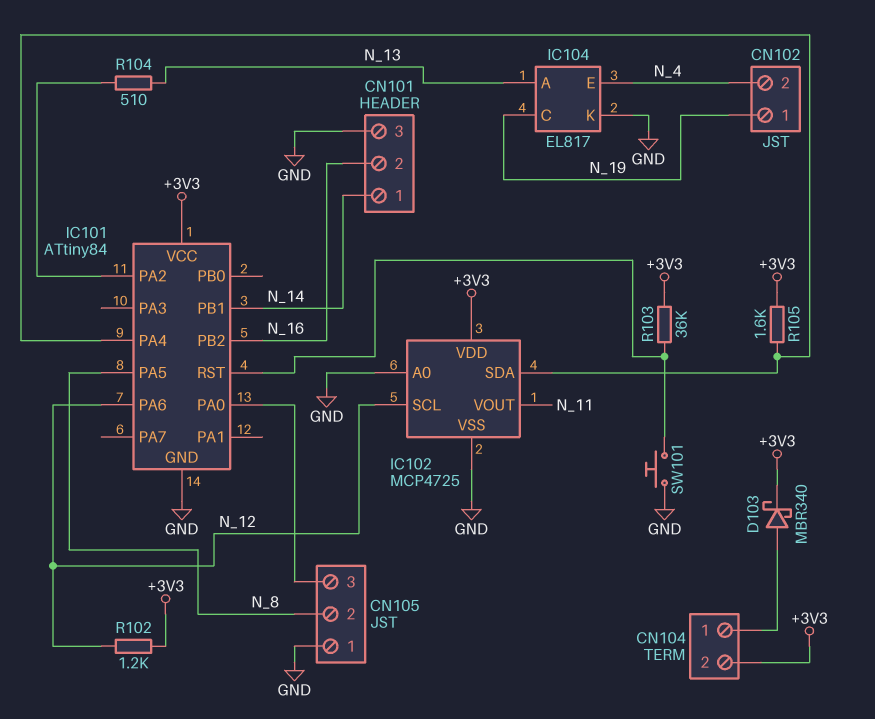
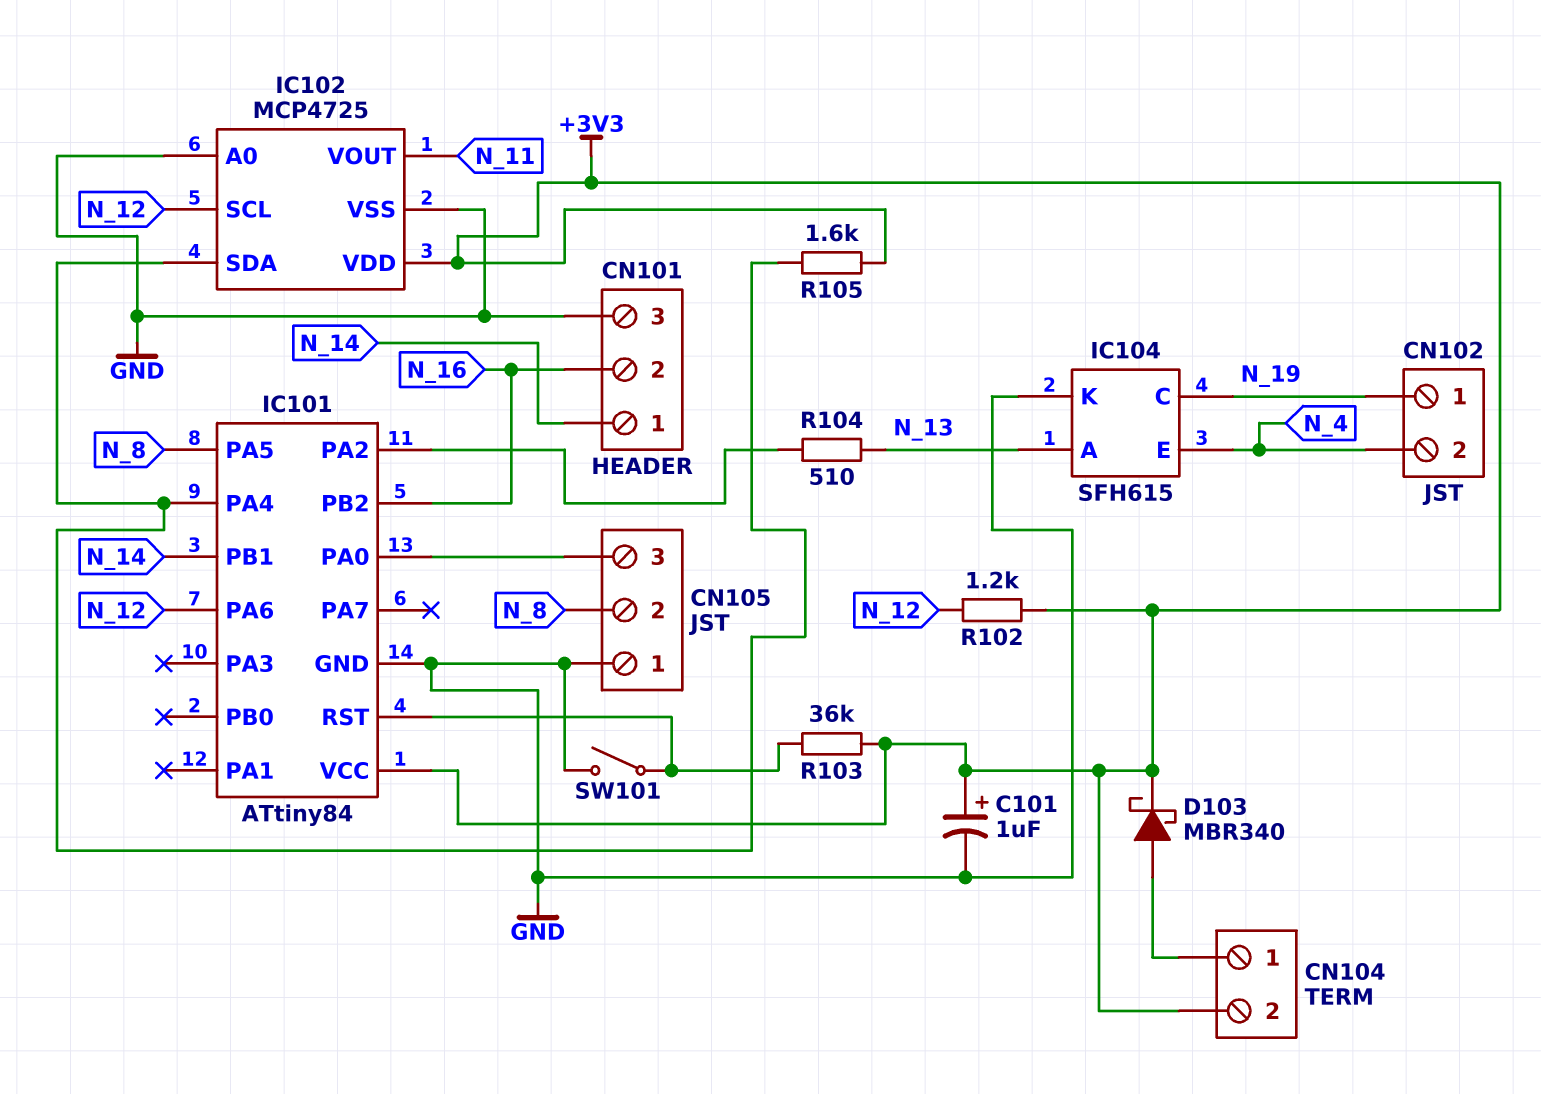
C101: none -> 1uF (plus +3V3, minus GND)
IC104: EL817 -> SFH615
SW101: button (GND, IC101/RST) -> switch (GND, IC101/RST)

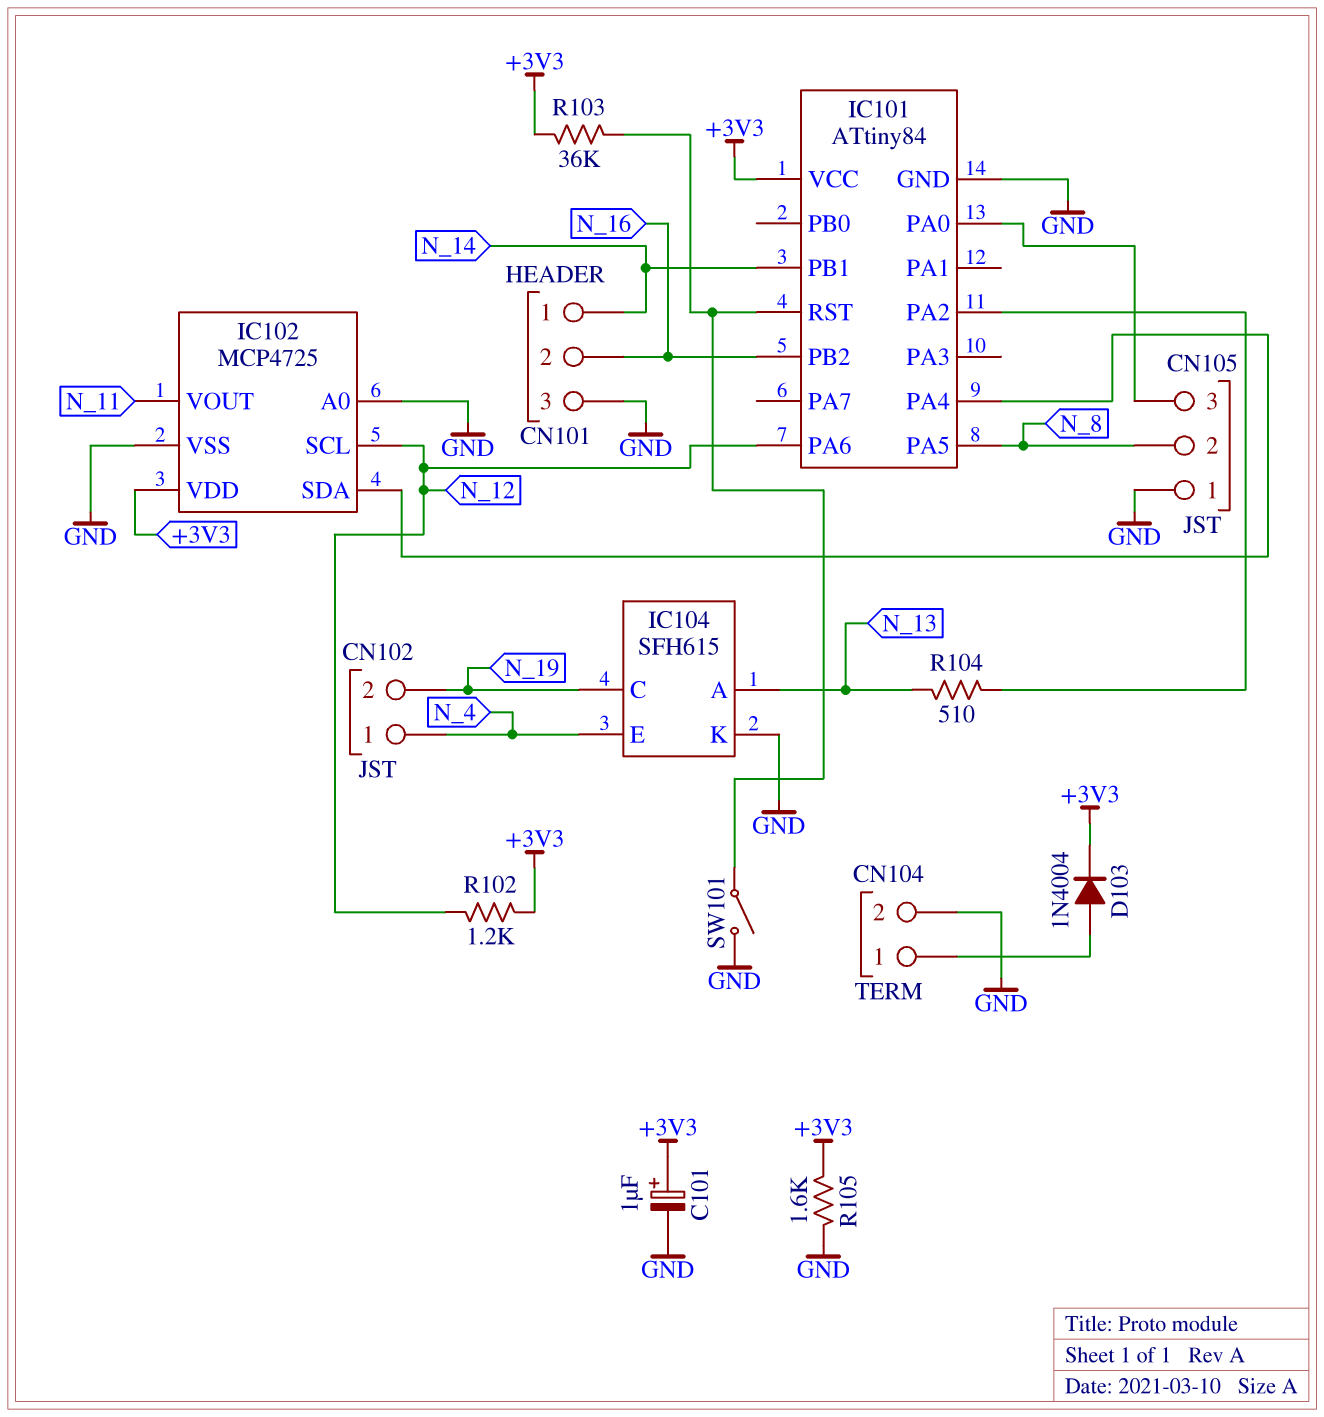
CN102 pin 1: N_19 -> N_4
CN102 pin 2: N_4 -> N_19
CN104 pin 2: +3V3 -> GND
D103: schottky MBR340 (A CN104/1, K +3V3) -> diode 1N4004 (A CN104/1, K +3V3)
R105: 1.6k (+3V3, IC101/PA4) -> 1.6k (+3V3, GND)

